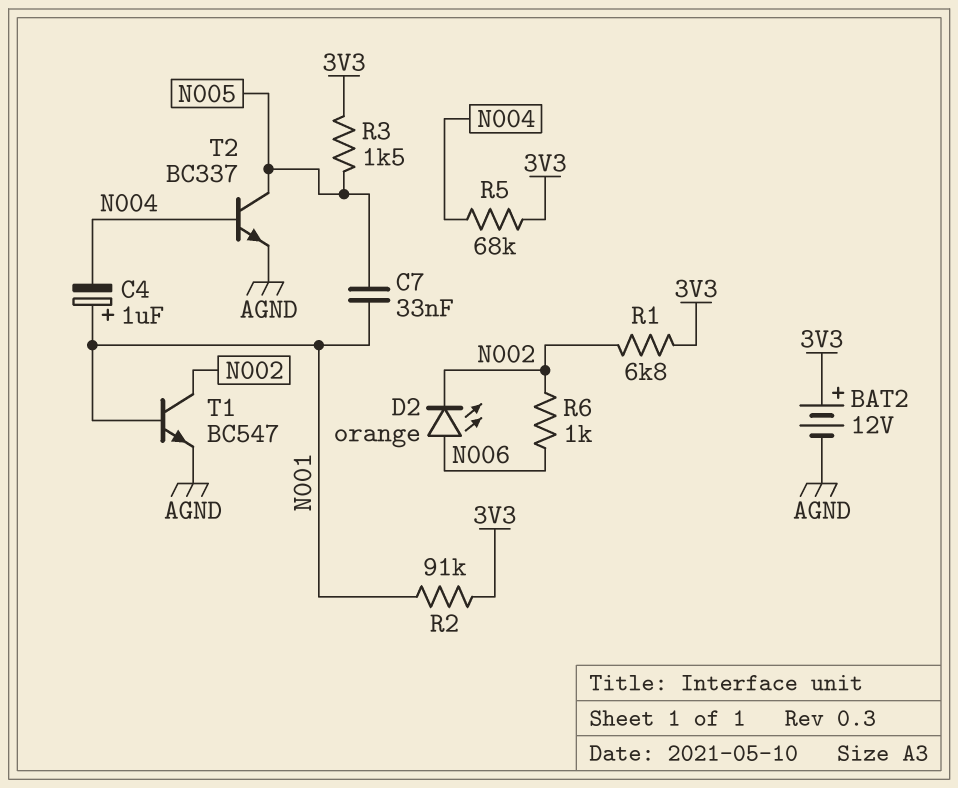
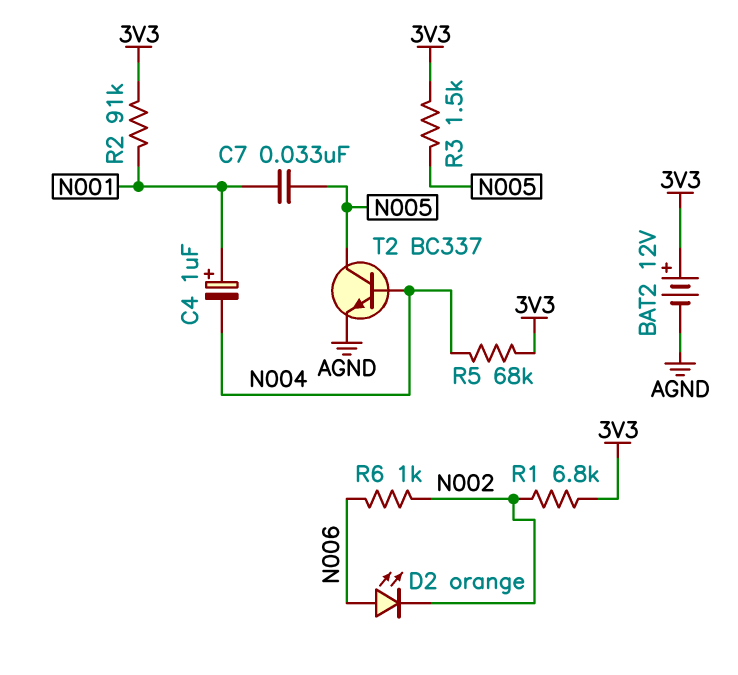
T1: NPN BC547 (B N001, C N002, E AGND) -> none

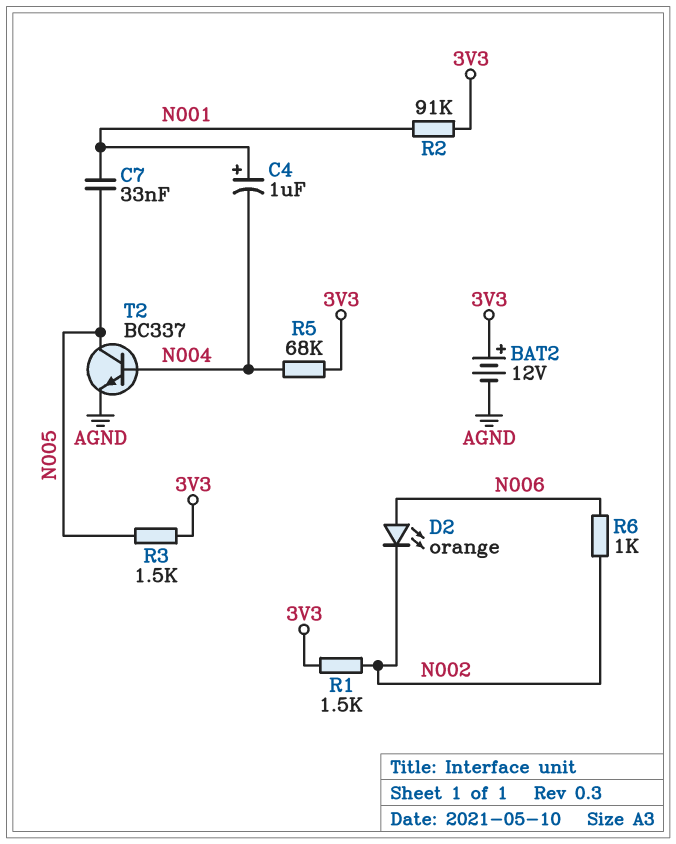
R1: 6.8k (3V3, N002) -> 1.5k (3V3, N002)

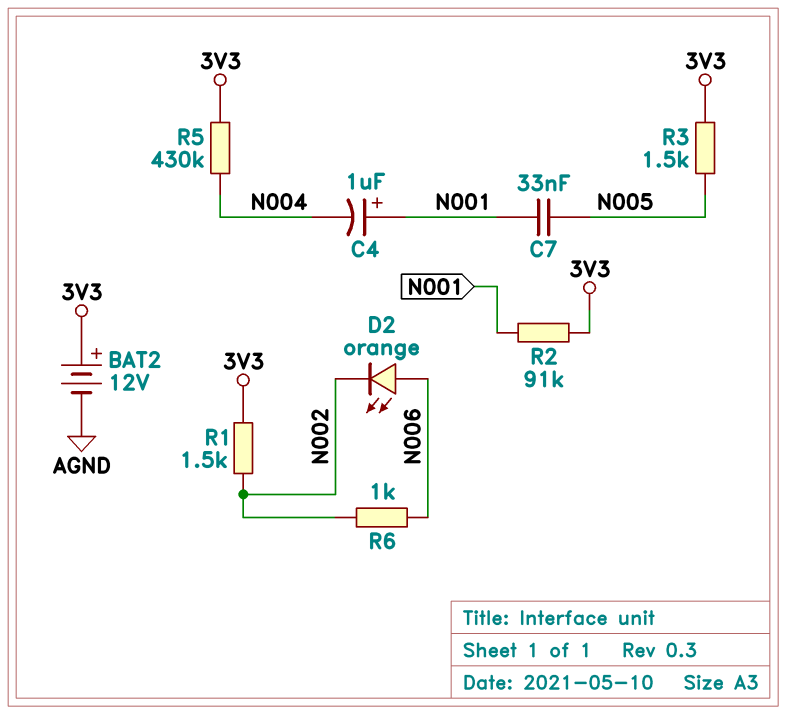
R5: 68k (3V3, N004) -> 430k (3V3, N004)
T2: NPN BC337 (B N004, C N005, E AGND) -> none

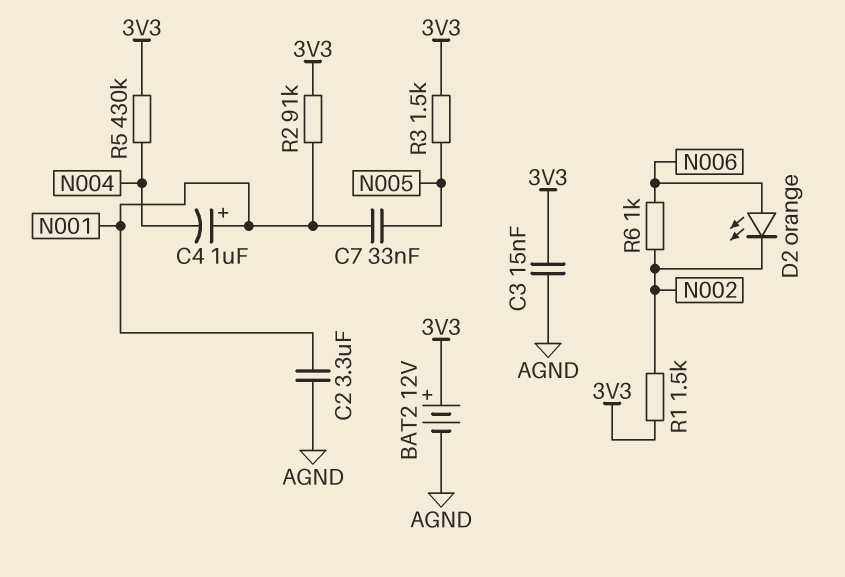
C2: none -> 3.3uF (AGND, N001)
C3: none -> 15nF (3V3, AGND)

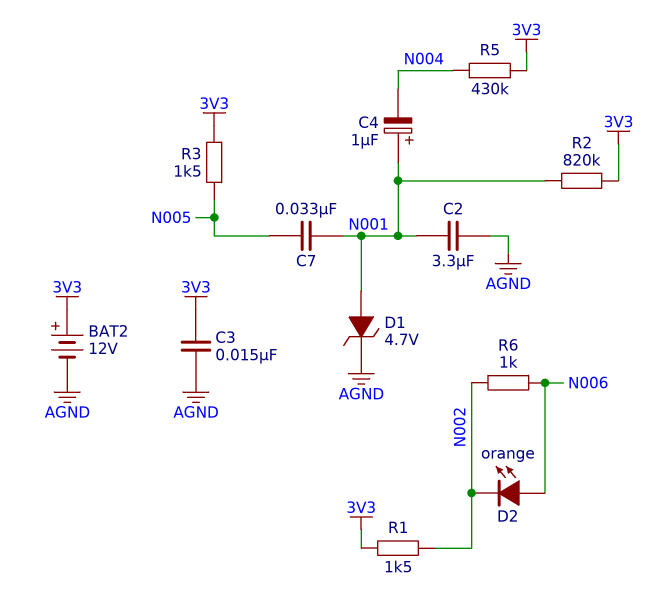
D1: none -> zener 4.7V (A N001, K AGND)
R2: 91k (3V3, N001) -> 820k (3V3, N001)

